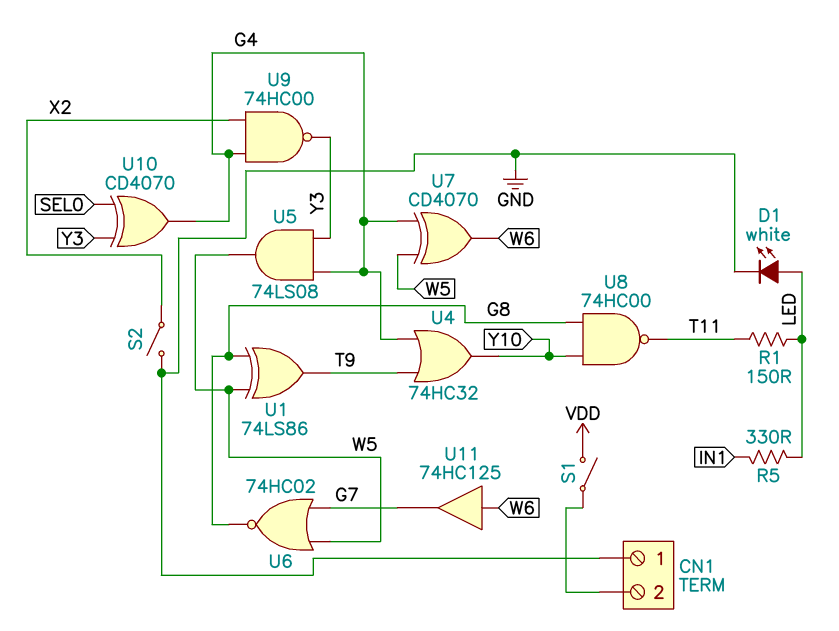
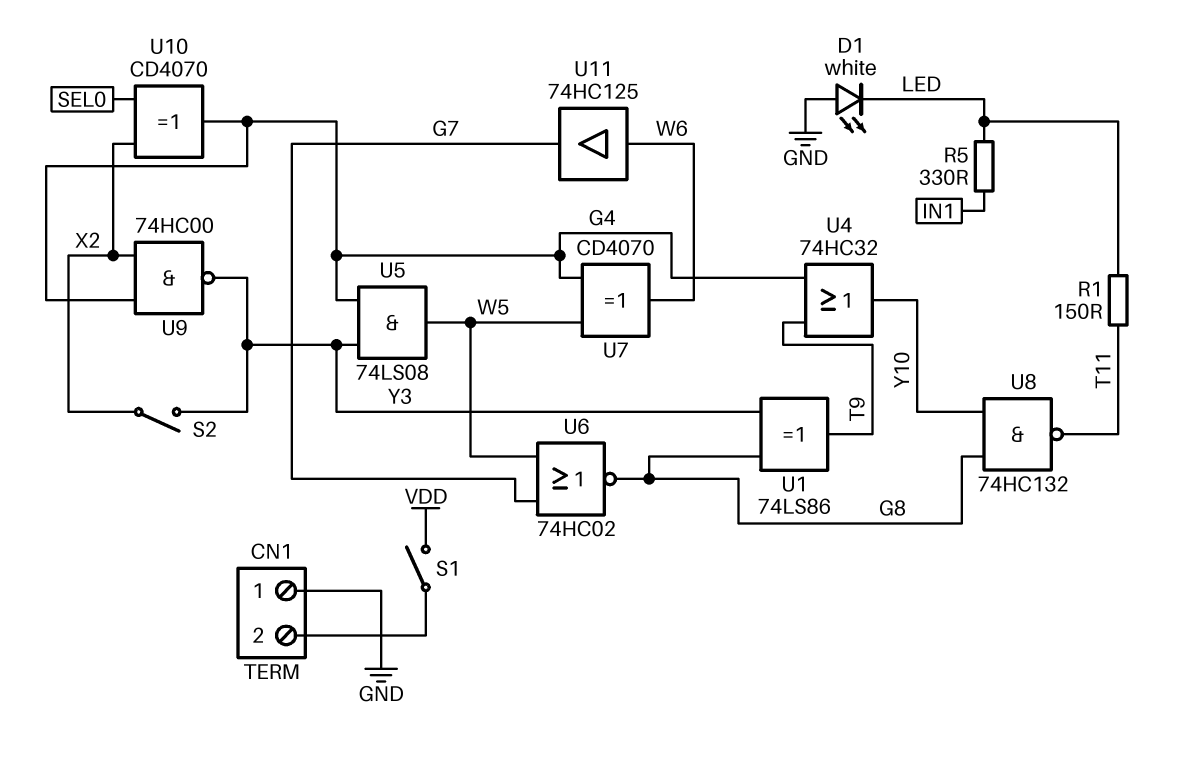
D1: LED white (A LED, K GND) -> LED white (A GND, K LED)
S2: switch (GND, X2) -> switch (X2, Y3)
U1: XOR 74LS86 (in G8, in W5, out T9) -> XOR 74LS86 (in G8, in Y3, out T9)
U8: NAND 74HC00 (in G8, in Y10, out T11) -> NAND 74HC132 (in G8, in Y10, out T11)
U10: XOR CD4070 (in SEL0, in Y3, out G4) -> XOR CD4070 (in SEL0, in X2, out G4)

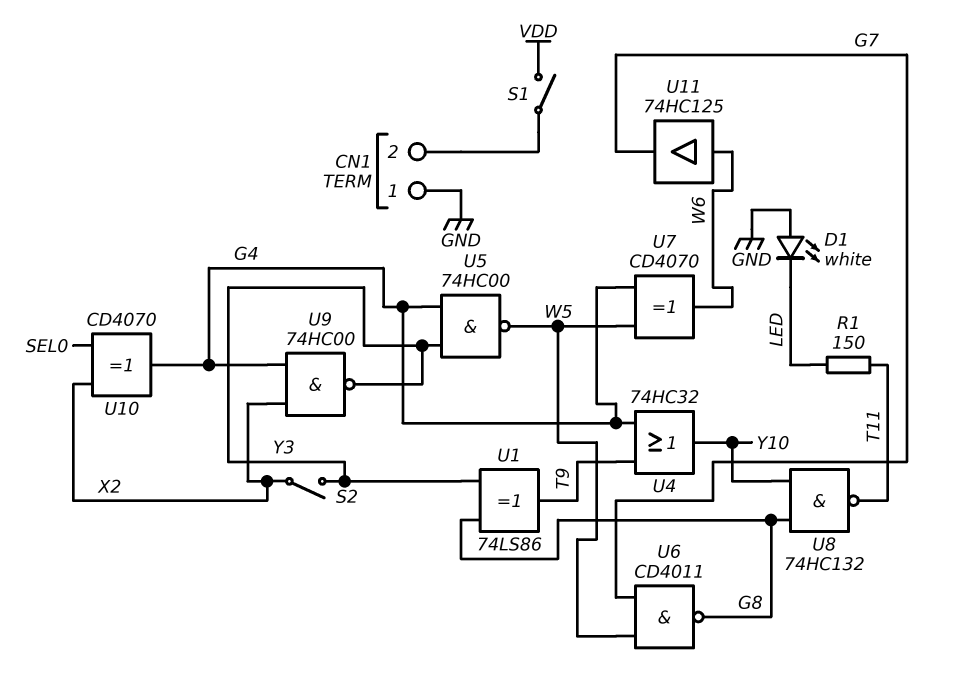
R5: 330 (IN1, LED) -> none
U5: AND 74LS08 (in G4, in Y3, out W5) -> NAND 74HC00 (in G4, in Y3, out W5)
U6: NOR 74HC02 (in G7, in W5, out G8) -> NAND CD4011 (in G7, in W5, out G8)

